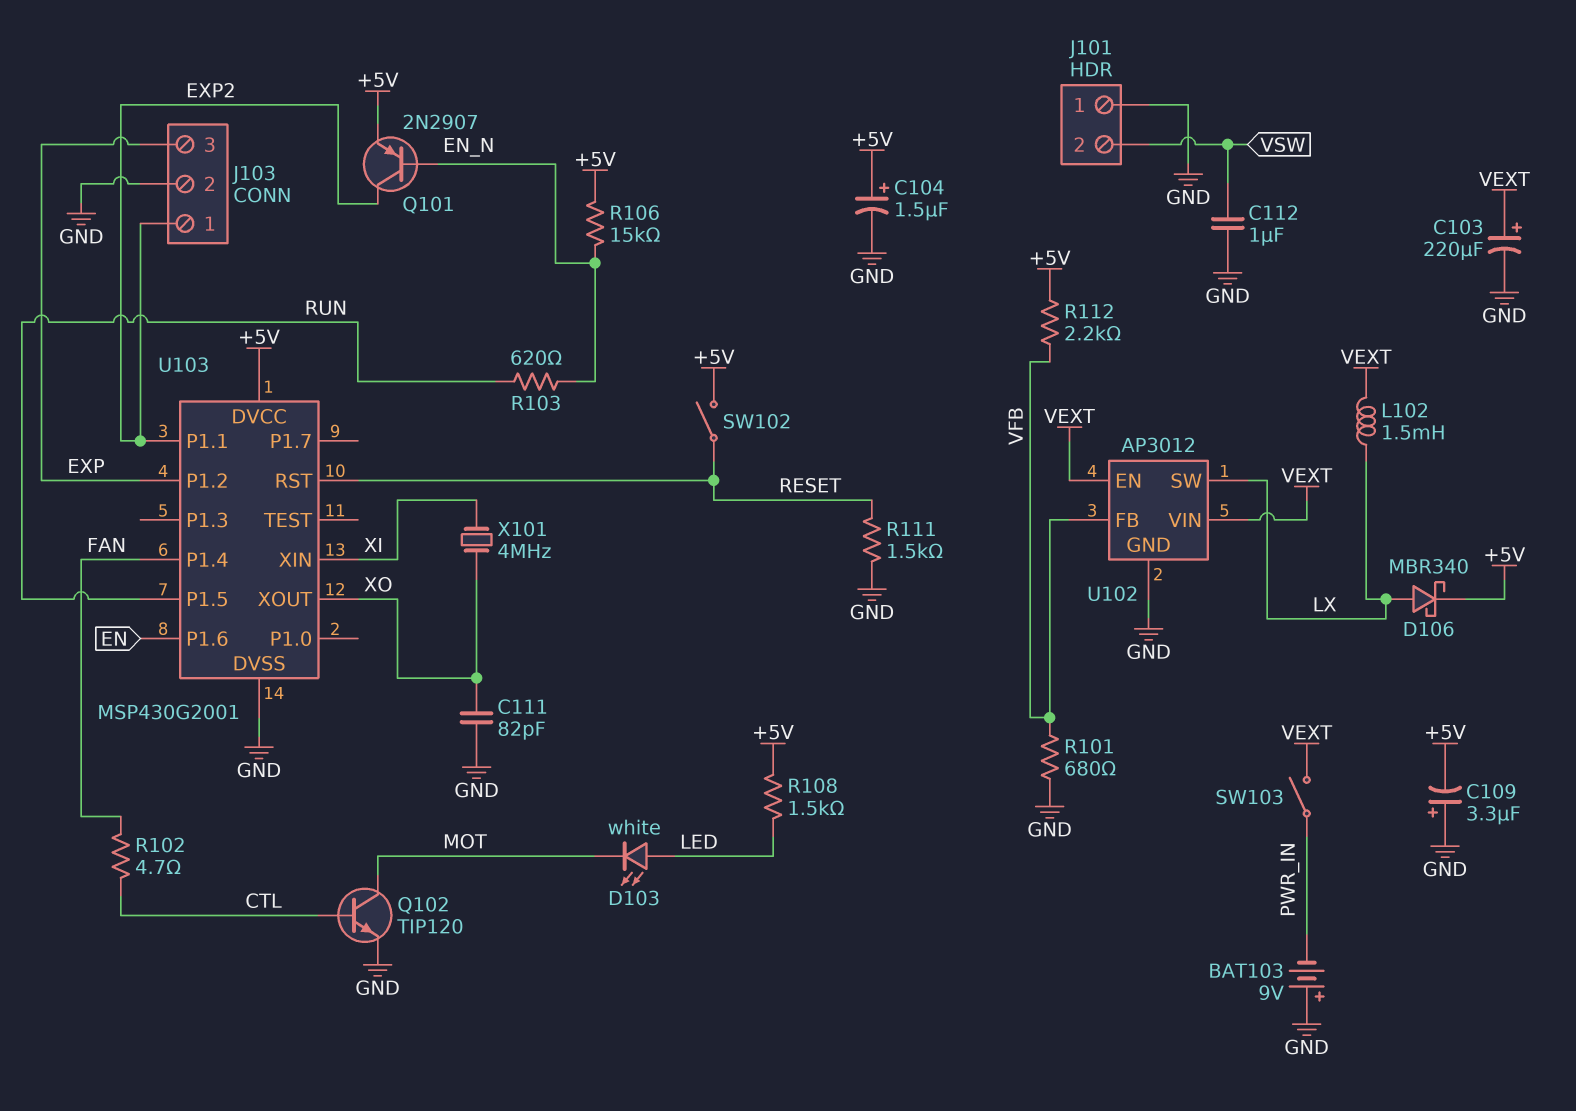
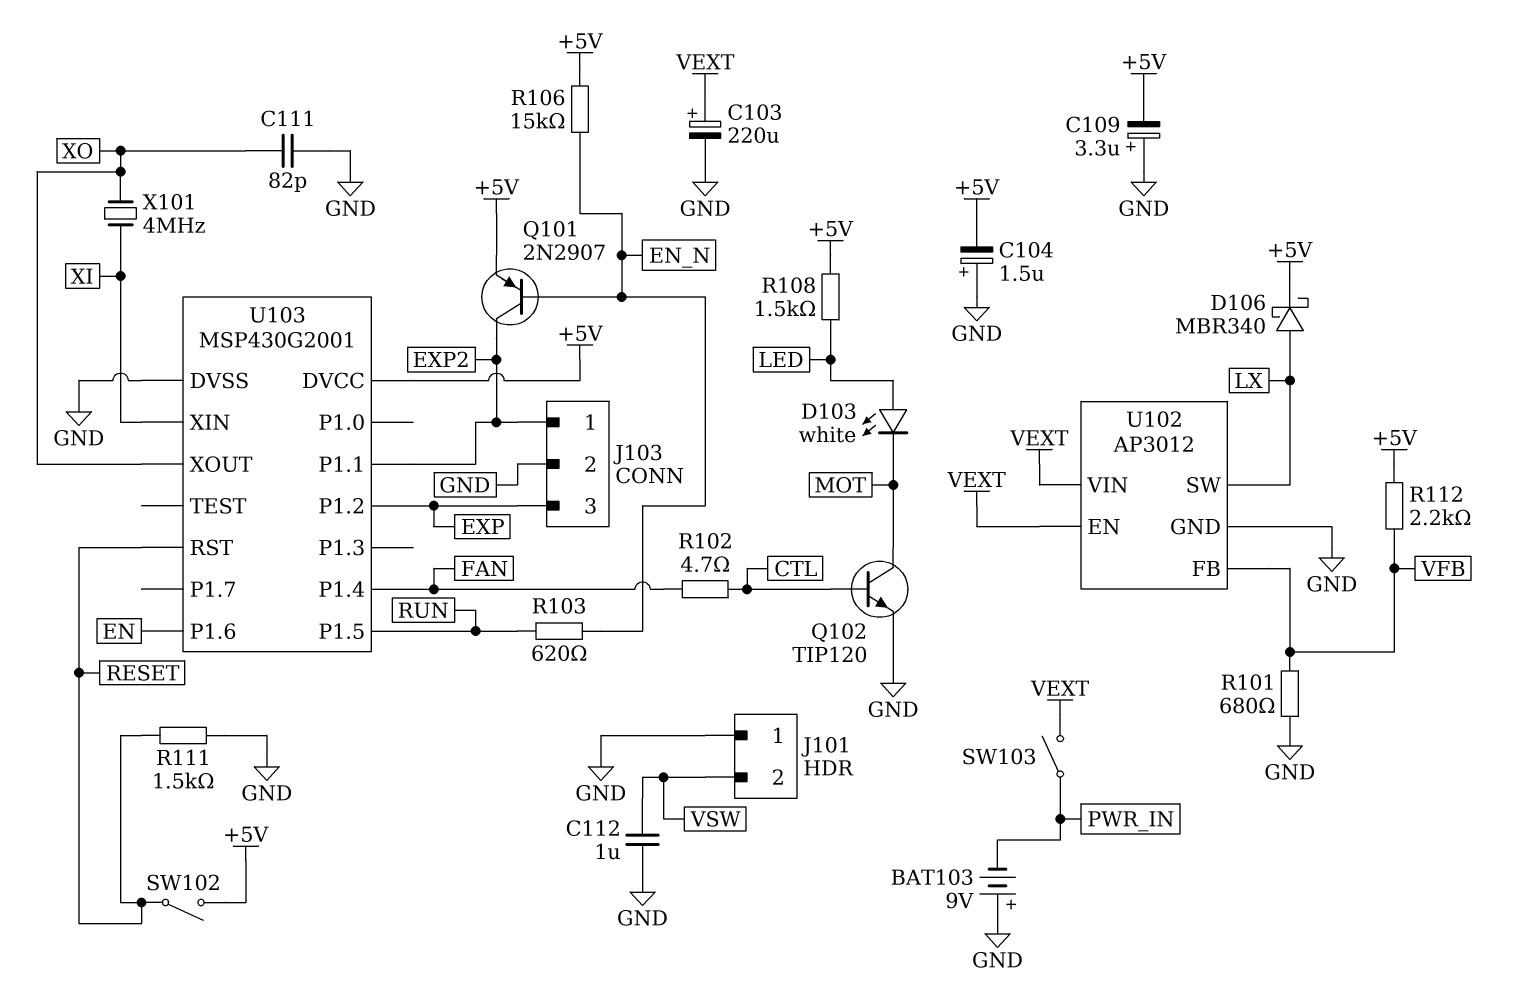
C104: 1.5uF (plus +5V, minus GND) -> 1.5uF (plus GND, minus +5V)
L102: 1.5mH (LX, VEXT) -> none

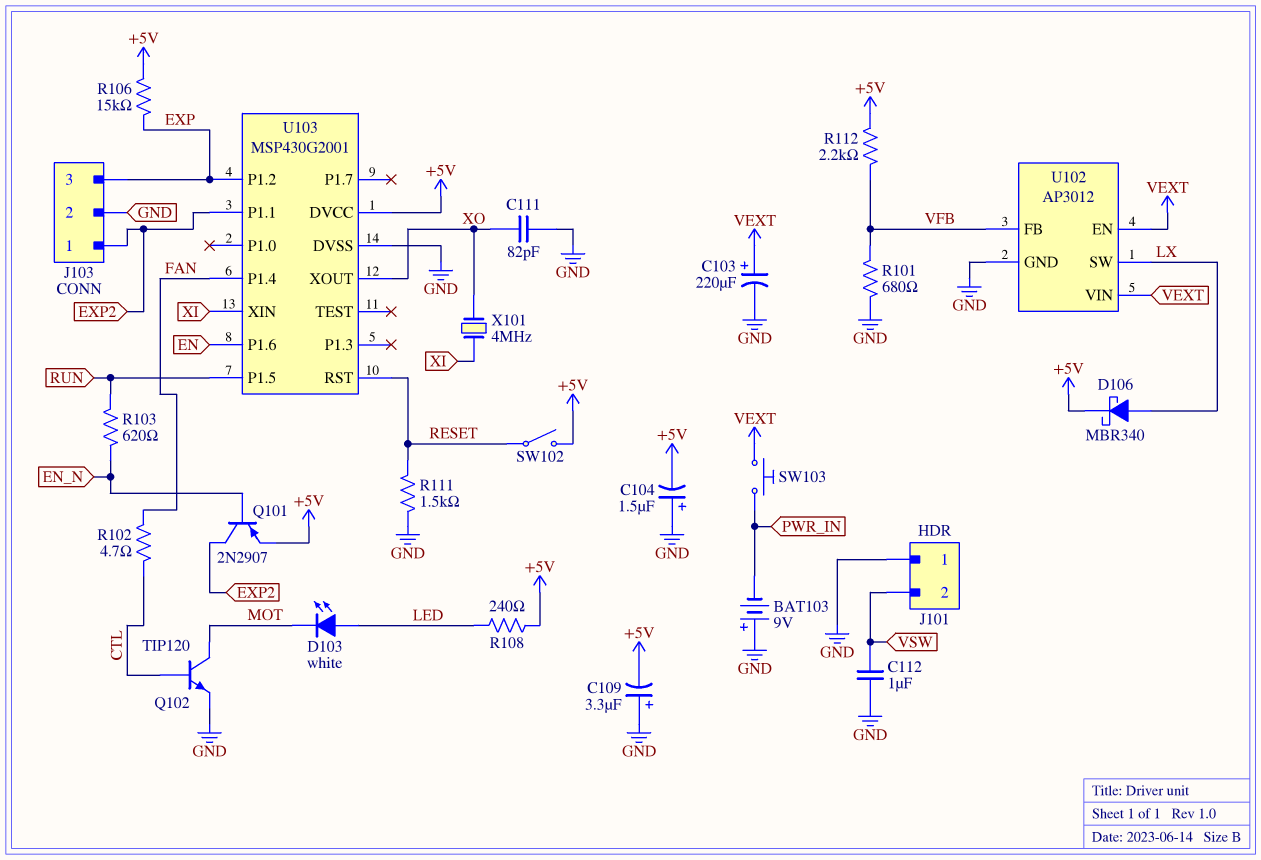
R106: 15k (+5V, EN_N) -> 15k (+5V, EXP)
R108: 1.5k (+5V, LED) -> 240 (+5V, LED)
SW103: switch (PWR_IN, VEXT) -> button (PWR_IN, VEXT)

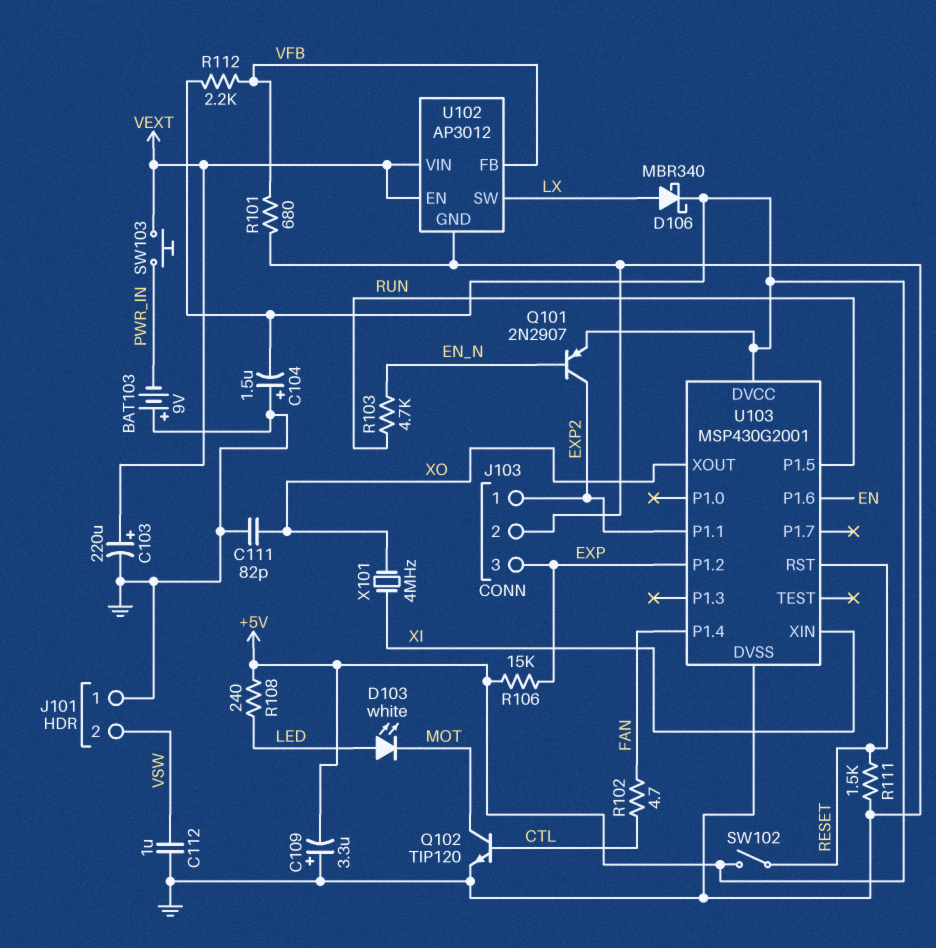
R103: 620 (EN_N, RUN) -> 4.7k (EN_N, RUN)

